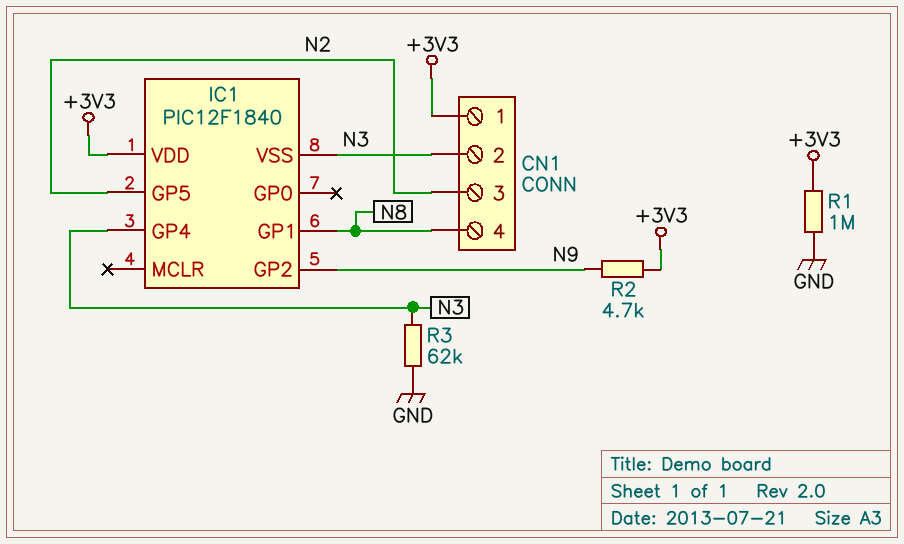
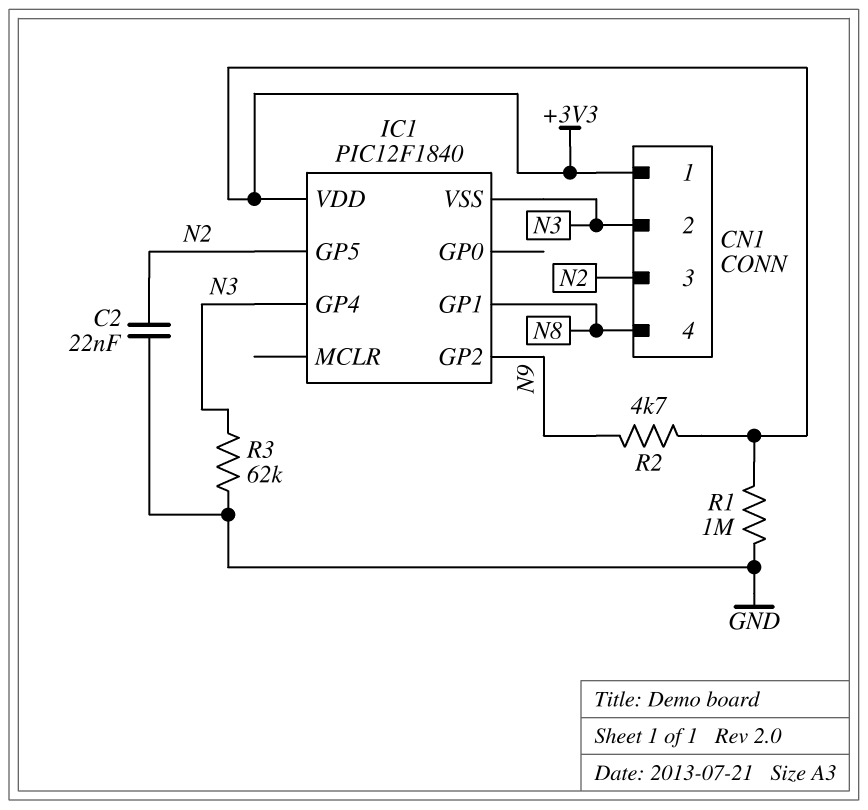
C2: none -> 22nF (GND, N2)

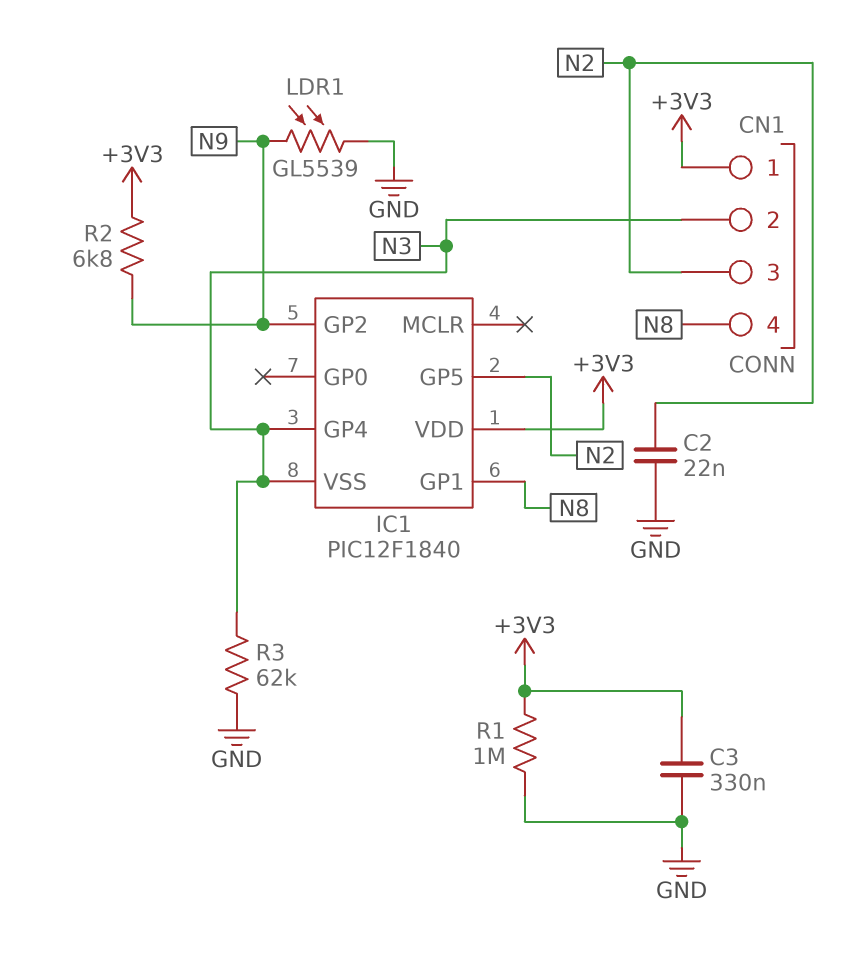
C3: none -> 330nF (+3V3, GND)
LDR1: none -> GL5539 (GND, N9)
R2: 4.7k (+3V3, N9) -> 6.8k (+3V3, N9)

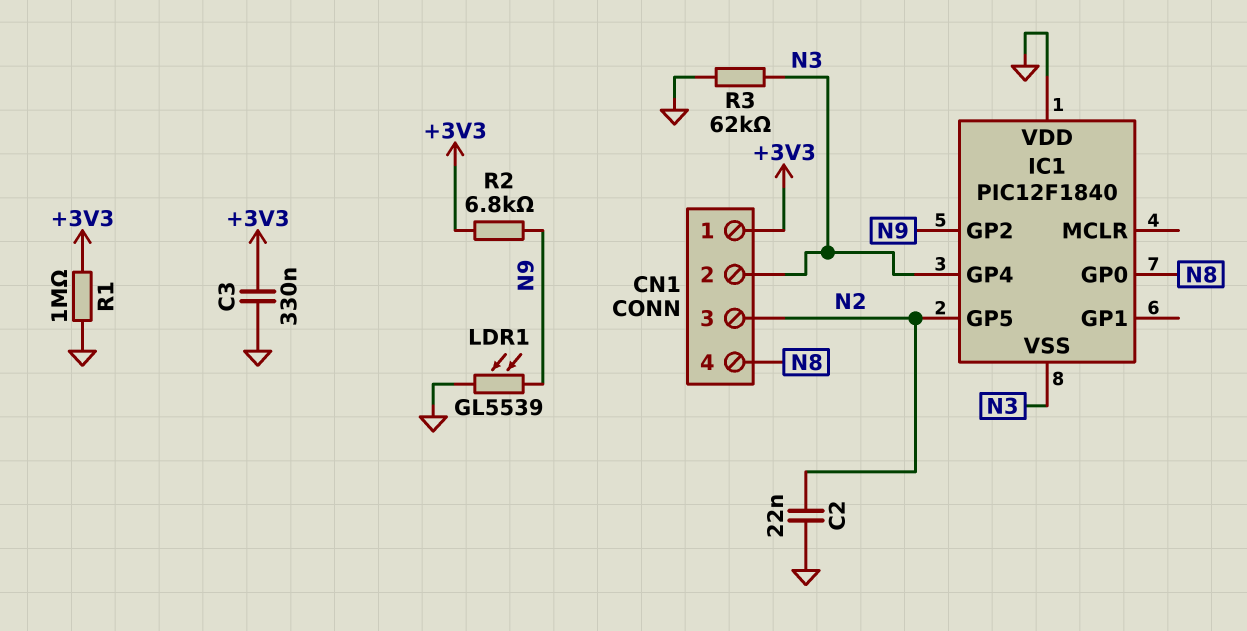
IC1 pin GP0: none -> N8
IC1 pin GP1: N8 -> none
IC1 pin VDD: +3V3 -> GND

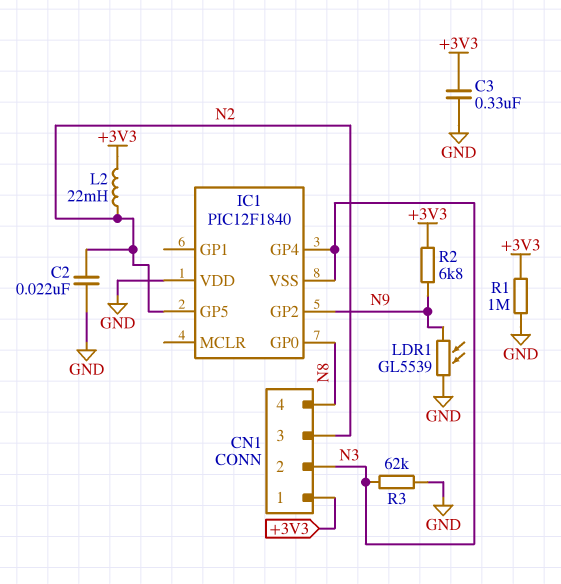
L2: none -> 22mH (+3V3, N2)

